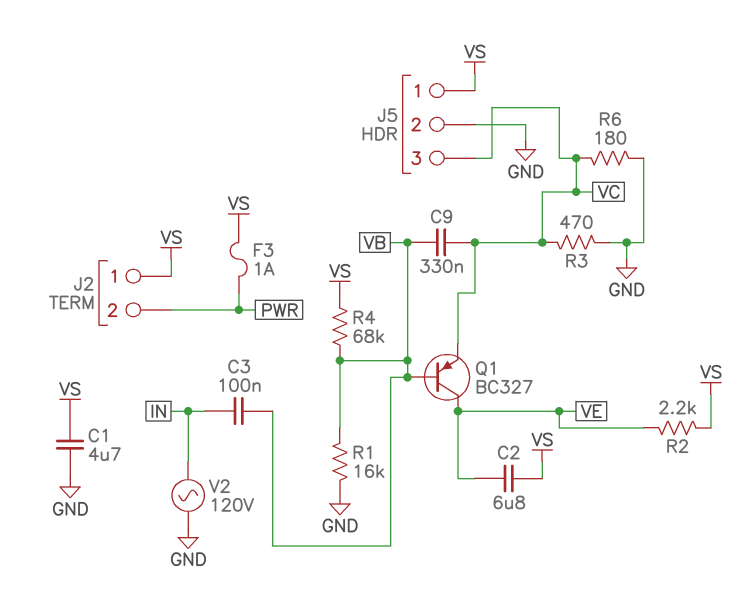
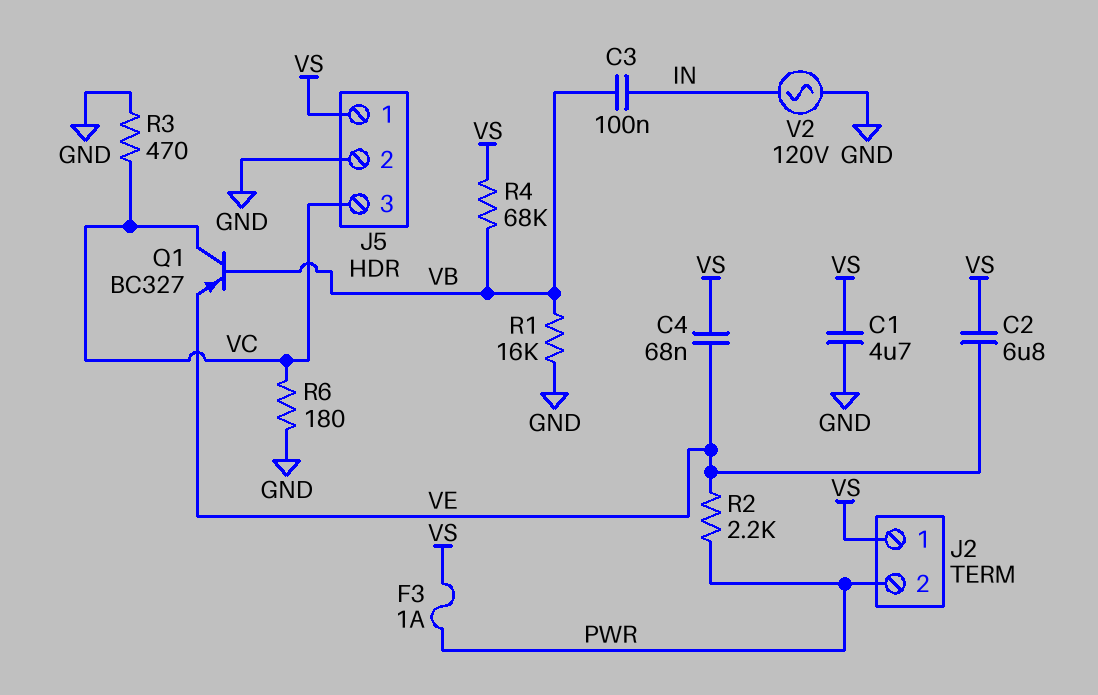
C4: none -> 68nF (VE, VS)
C9: 330nF (VB, VC) -> none
Q1: PNP BC327 (B VB, C VE, E VC) -> PNP BC327 (B VB, C VC, E VE)
R2: 2.2k (VE, VS) -> 2.2k (PWR, VE)

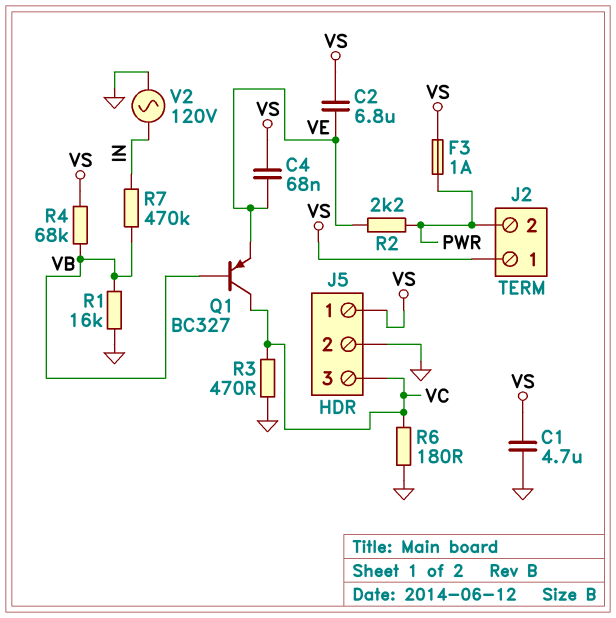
C3: 100nF (IN, VB) -> none
R7: none -> 470k (IN, VB)

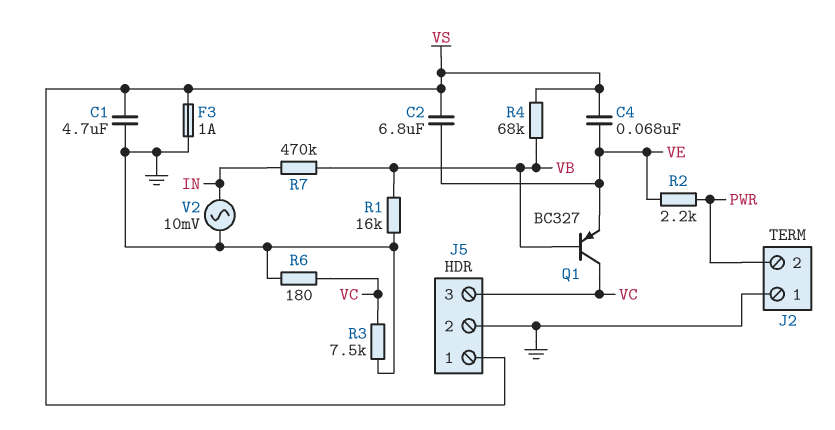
F3: 1A (PWR, VS) -> 1A (GND, VS)
J2 pin 1: VS -> GND
R3: 470 (GND, VC) -> 7.5k (GND, VC)
V2: AC 120V (GND, IN) -> AC 10mV (GND, IN)

